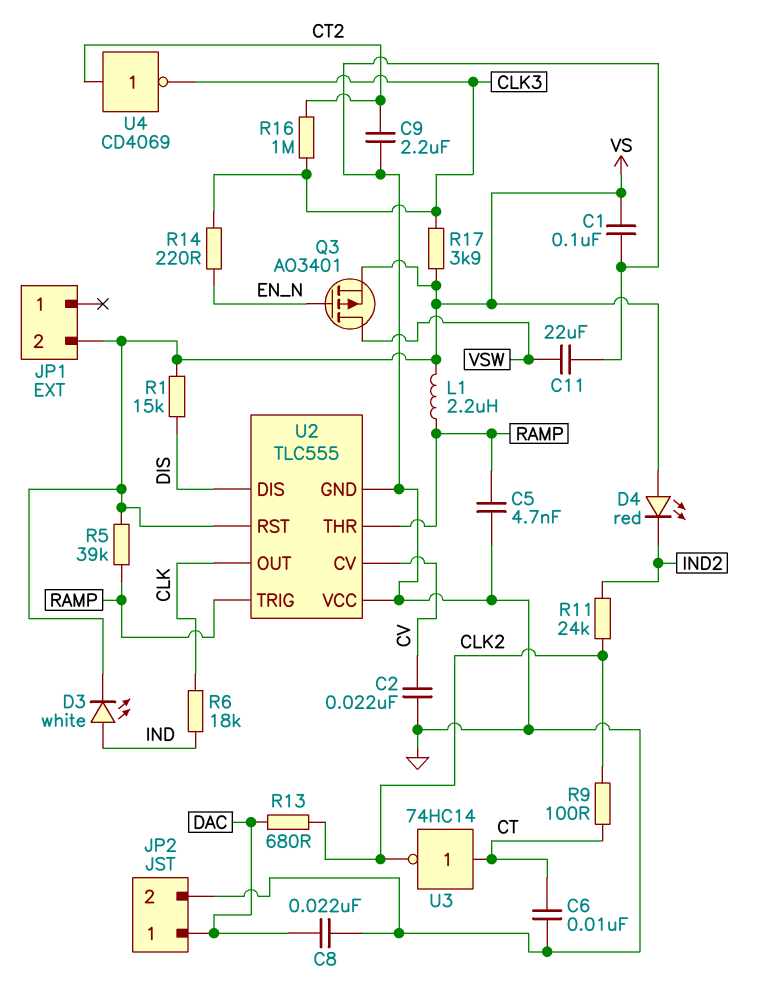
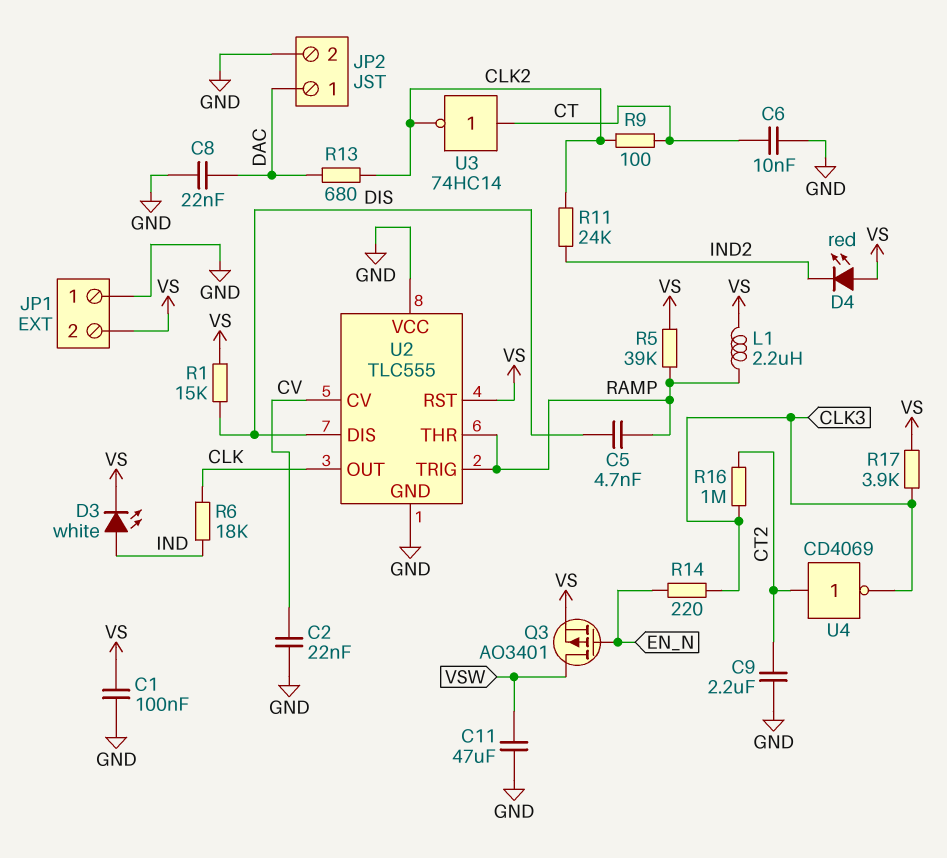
C5: 4.7nF (GND, RAMP) -> 4.7nF (DIS, RAMP)
C11: 22uF (GND, VSW) -> 47uF (GND, VSW)
JP1 pin 1: none -> GND

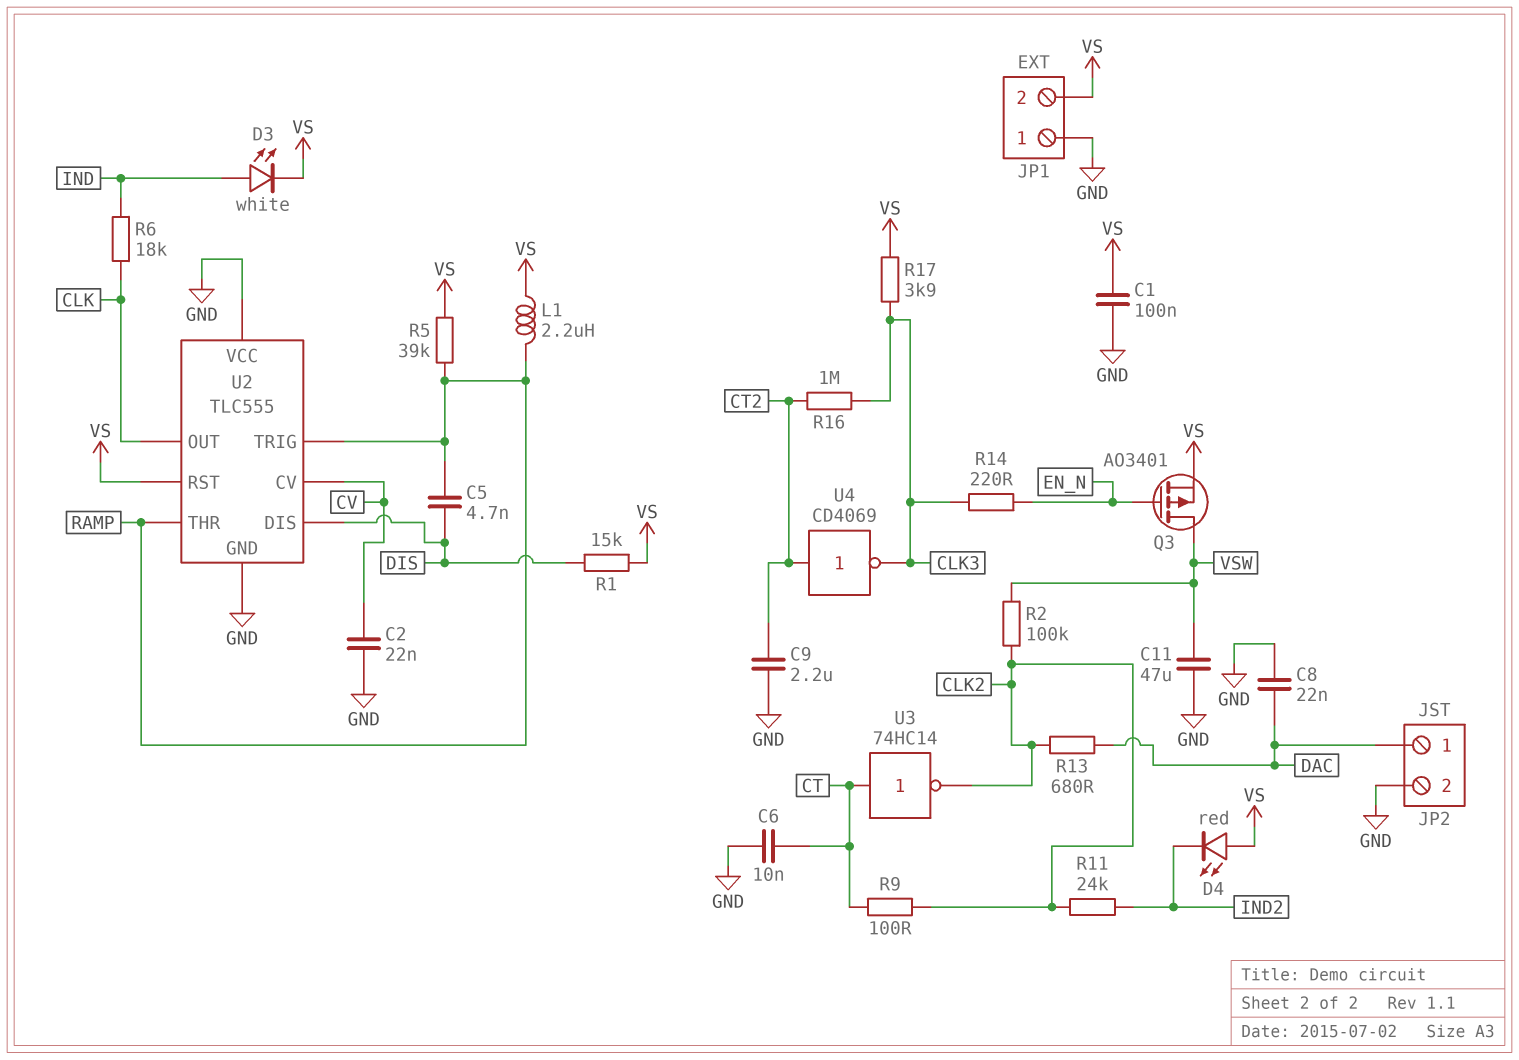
R2: none -> 100k (CLK2, VSW)

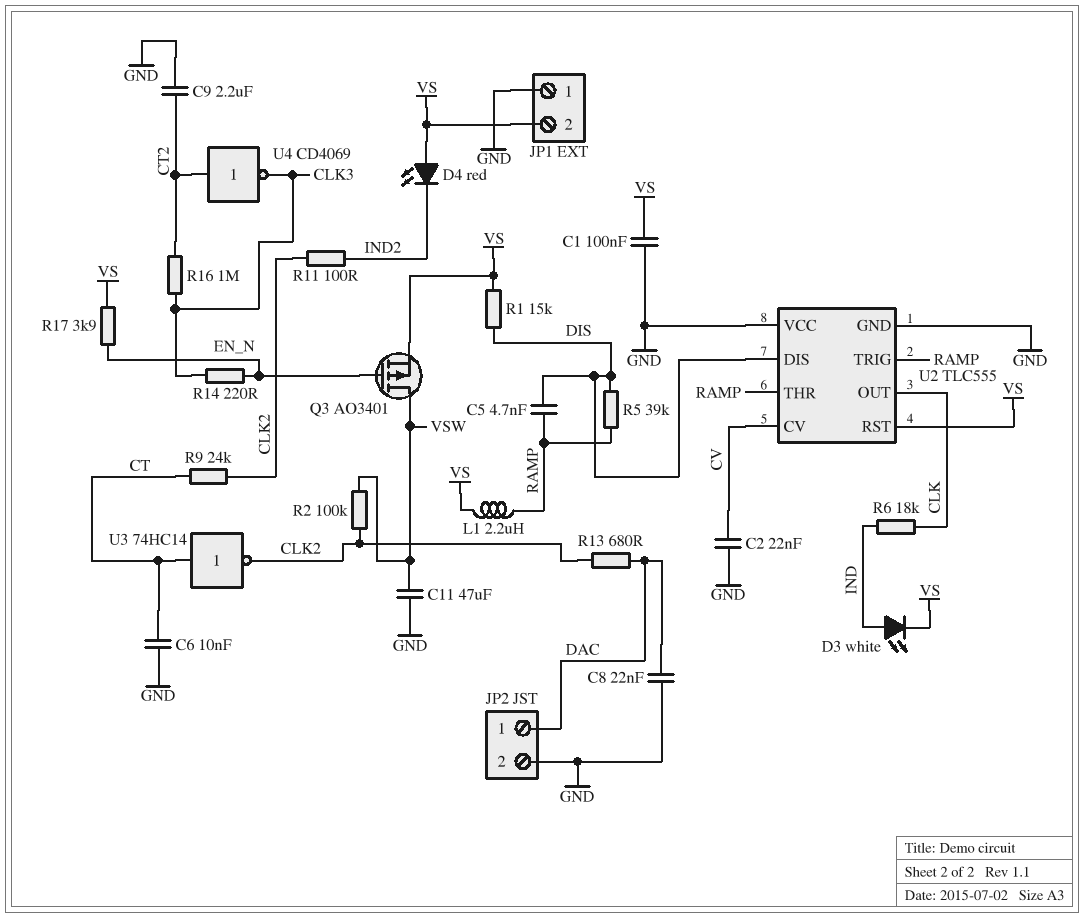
R5: 39k (RAMP, VS) -> 39k (DIS, RAMP)
R9: 100 (CLK2, CT) -> 24k (CLK2, CT)
R11: 24k (CLK2, IND2) -> 100 (CLK2, IND2)
R17: 3.9k (CLK3, VS) -> 3.9k (EN_N, VS)

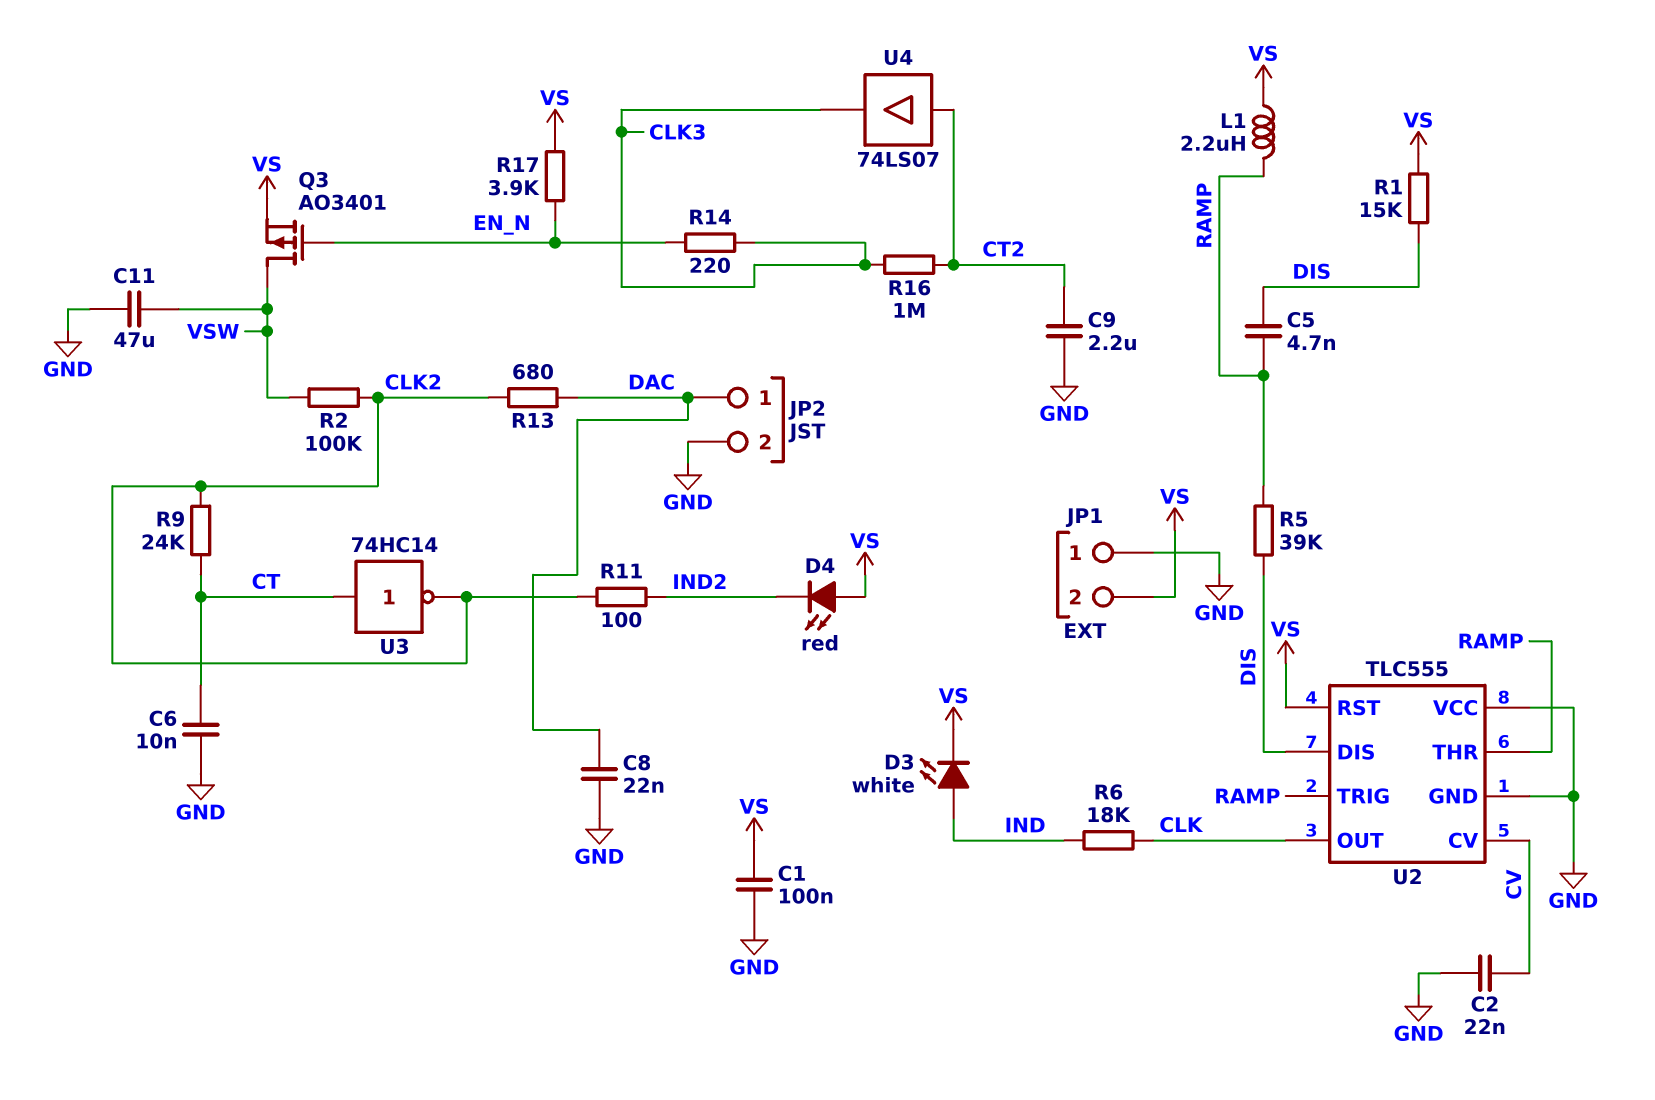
U4: NOT CD4069 (in CT2, out CLK3) -> buffer 74LS07 (in CT2, out CLK3)

